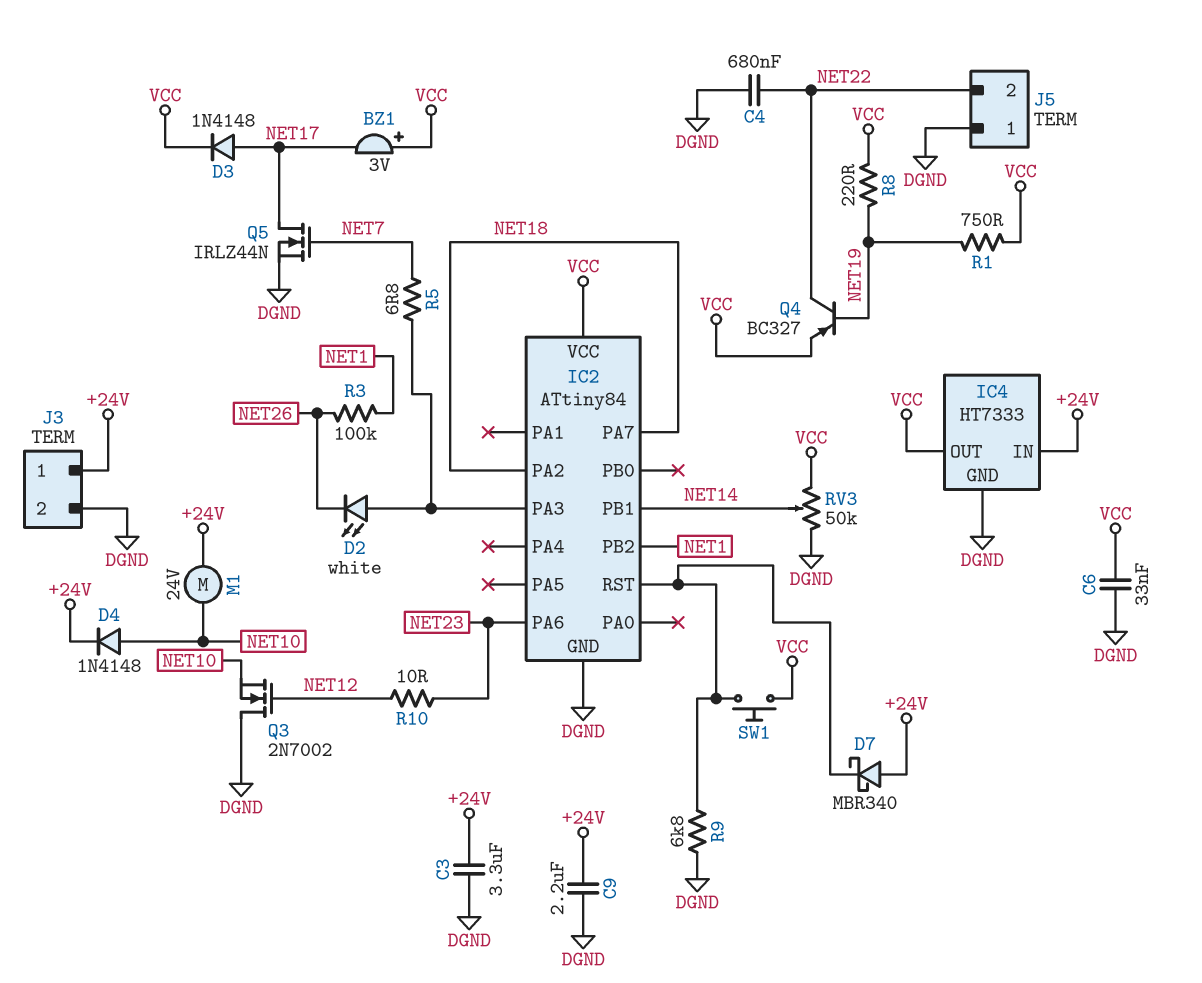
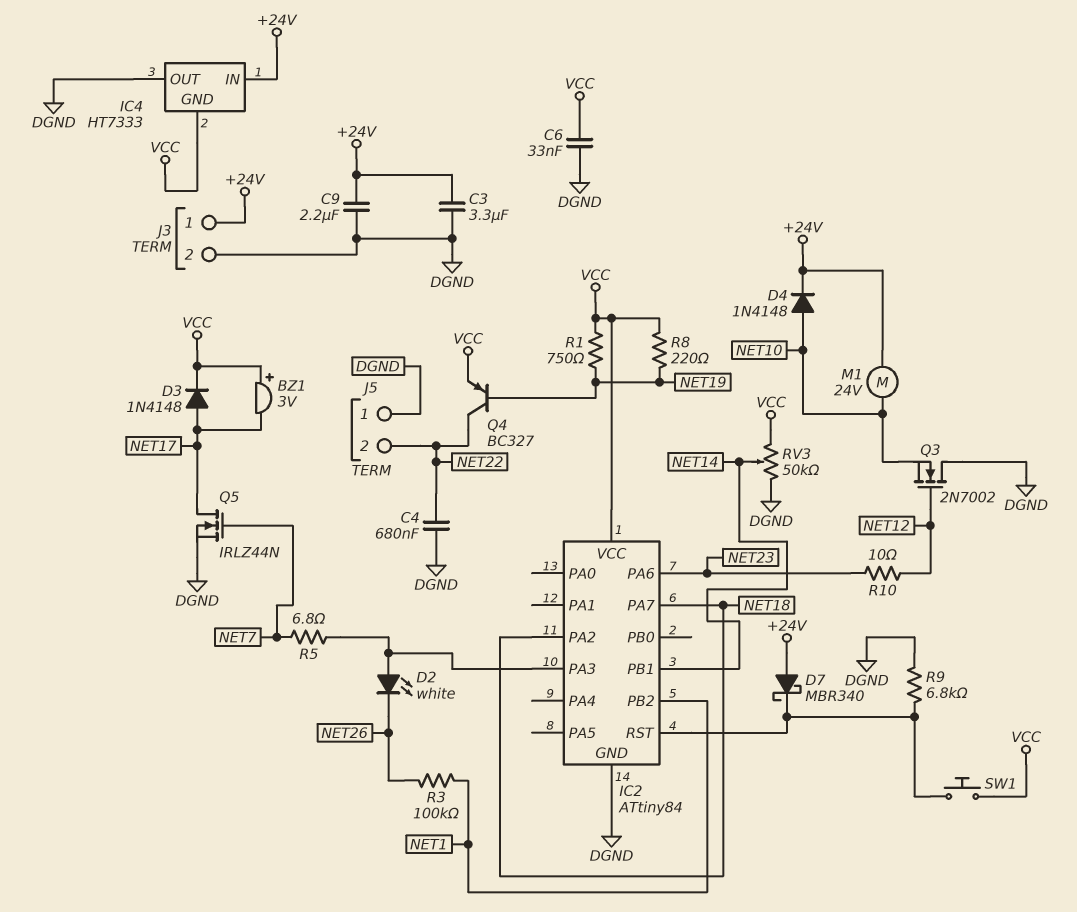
IC4 pin GND: DGND -> VCC
IC4 pin OUT: VCC -> DGND

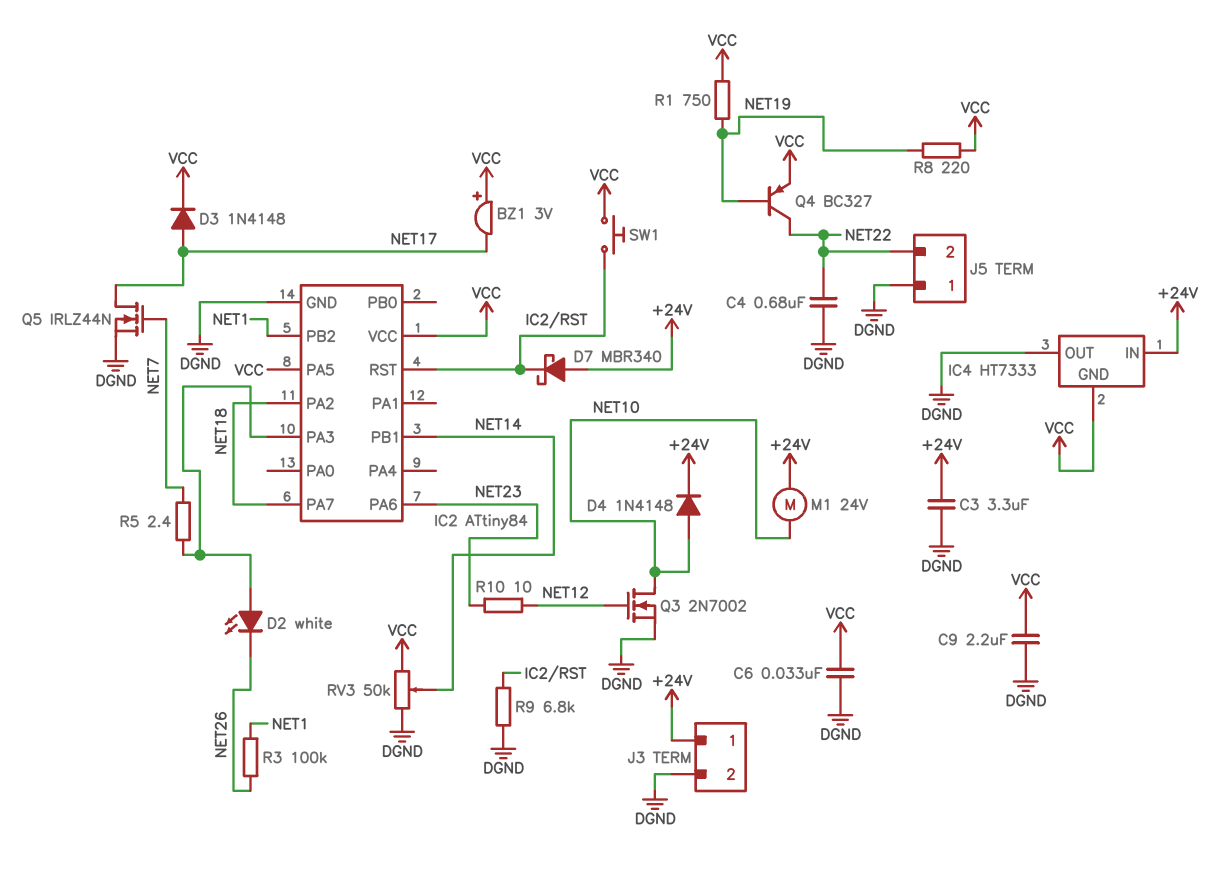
C9: 2.2uF (+24V, DGND) -> 2.2uF (DGND, VCC)
IC2 pin PA5: none -> VCC
Q3: NMOS 2N7002 (G NET12, D DGND, S NET10) -> NMOS 2N7002 (G NET12, D NET10, S DGND)
R5: 6.8 (IC2/PA3, NET7) -> 2.4 (IC2/PA3, NET7)

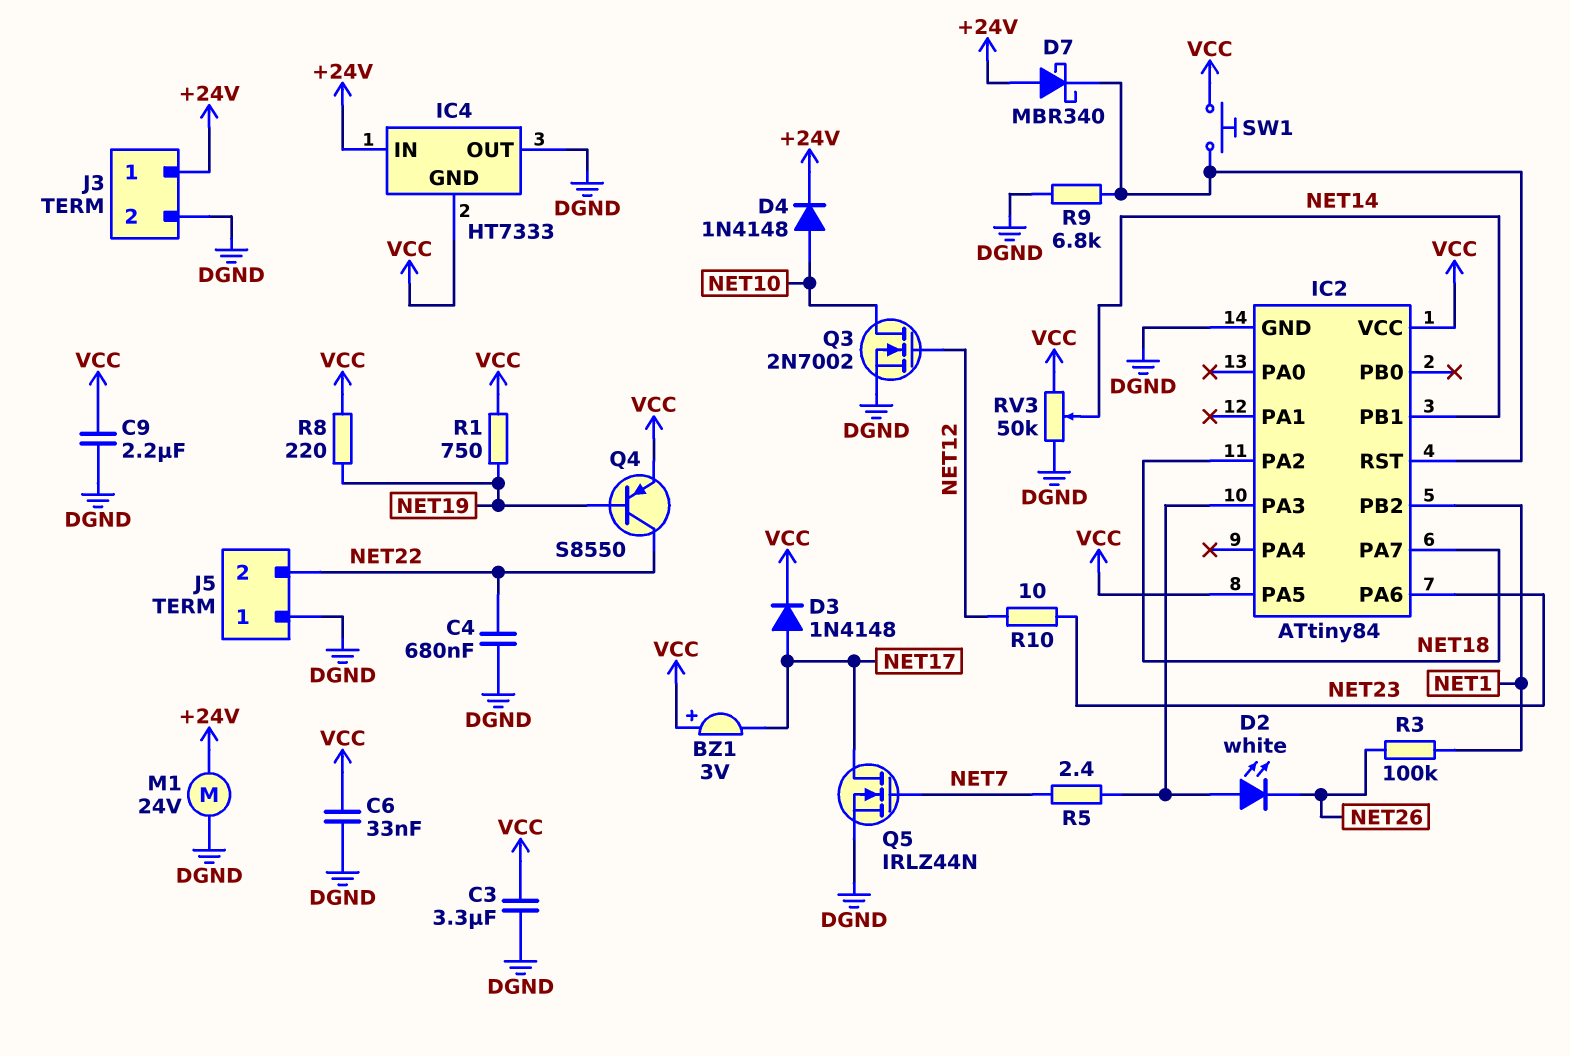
C3: 3.3uF (+24V, DGND) -> 3.3uF (DGND, VCC)
M1: motor 24V (+24V, NET10) -> motor 24V (+24V, DGND)
Q4: PNP BC327 (B NET19, C NET22, E VCC) -> PNP S8550 (B NET19, C NET22, E VCC)

